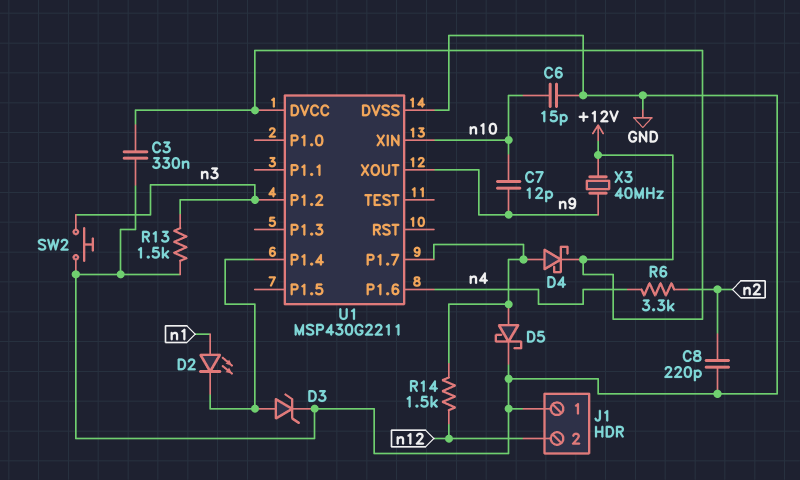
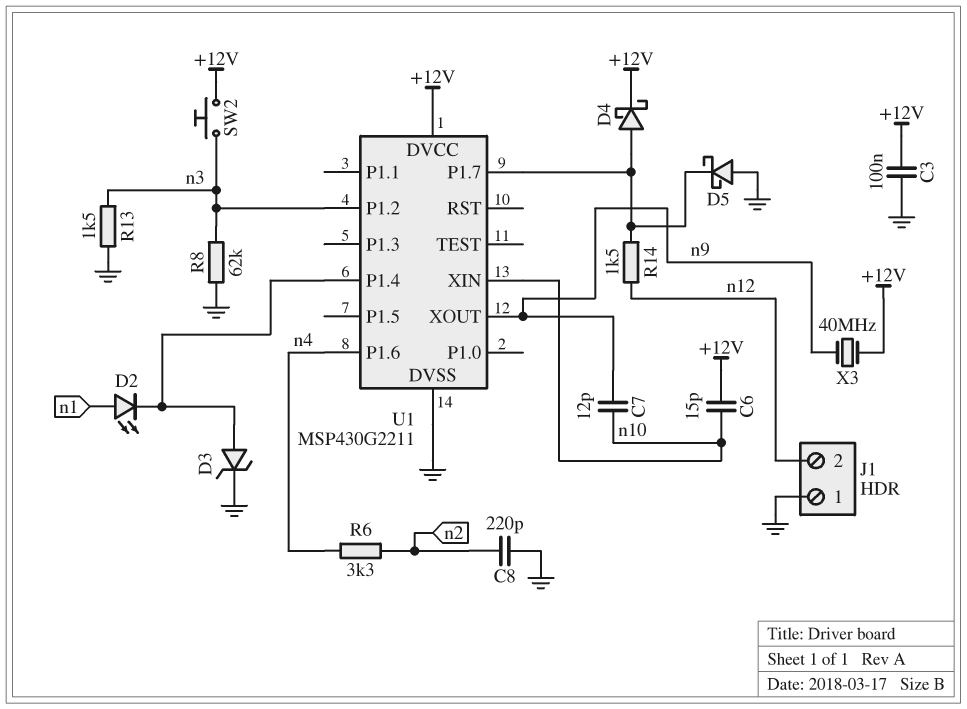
C3: 330nF (+12V, GND) -> 100nF (+12V, GND)
C6: 15pF (GND, n10) -> 15pF (+12V, n10)
D5: schottky (A U1/P1.7, K GND) -> schottky (A GND, K U1/P1.7)
R8: none -> 62k (GND, n3)
SW2: button (GND, n3) -> button (+12V, n3)

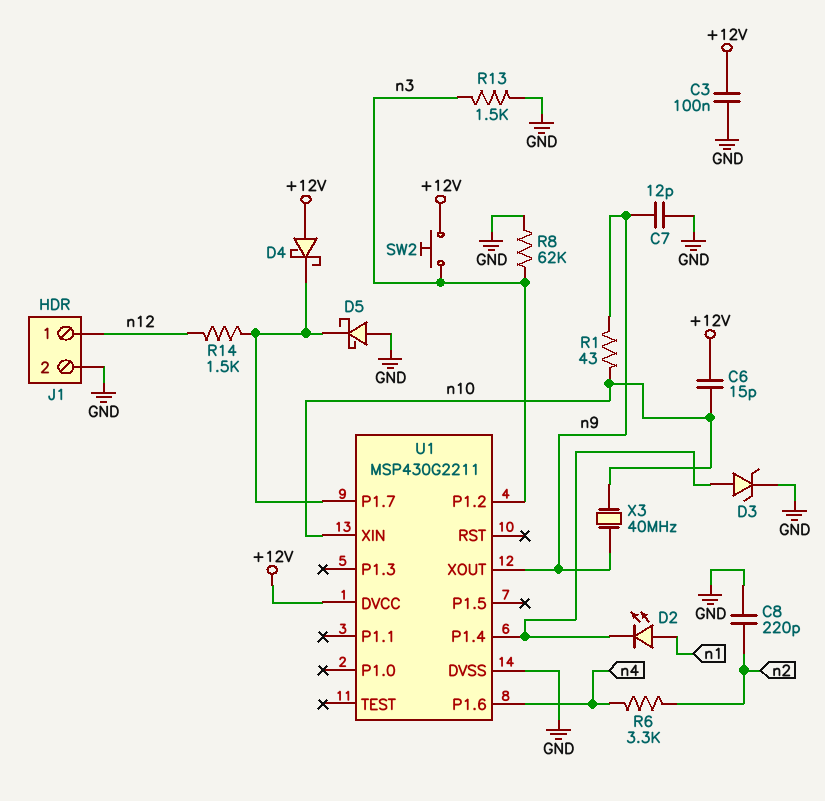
C7: 12pF (n9, n10) -> 12pF (GND, n9)
D4: schottky (A U1/P1.7, K +12V) -> schottky (A +12V, K U1/P1.7)
J1 pin 1: GND -> n12
J1 pin 2: n12 -> GND
R1: none -> 43 (n9, n10)
X3: 40MHz (+12V, n9) -> 40MHz (n9, n10)

